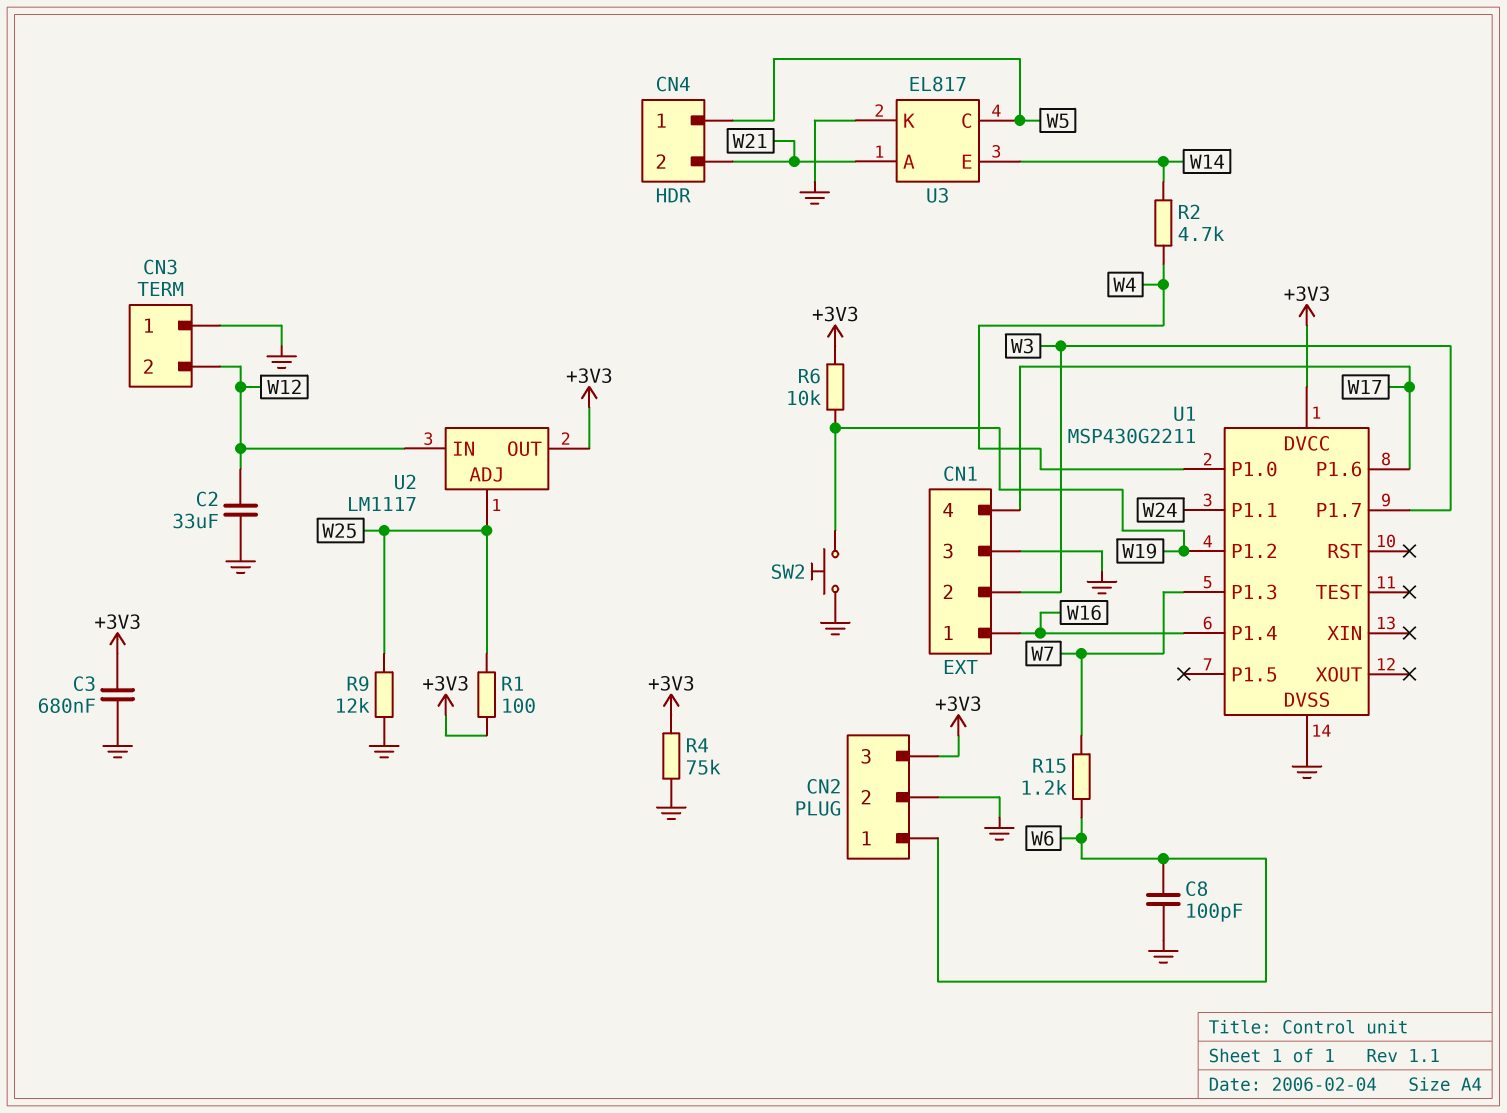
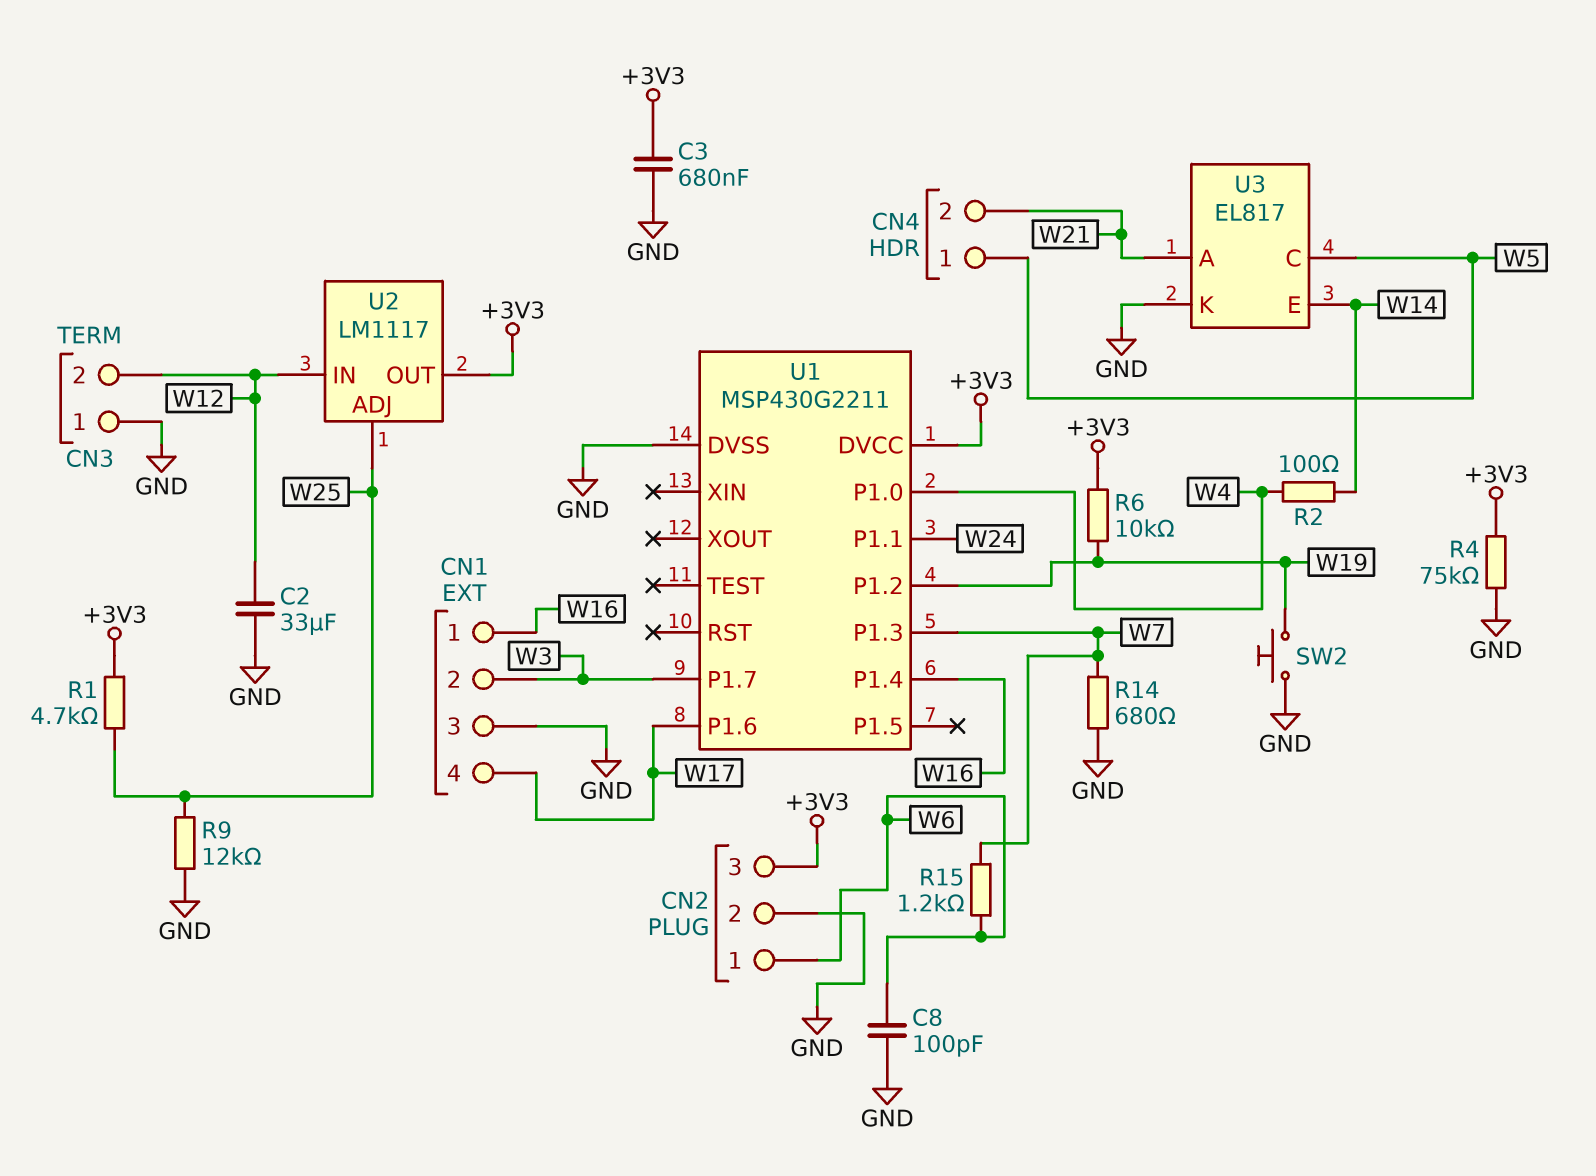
R1: 100 (+3V3, W25) -> 4.7k (+3V3, W25)
R2: 4.7k (W4, W14) -> 100 (W4, W14)
R14: none -> 680 (GND, W7)

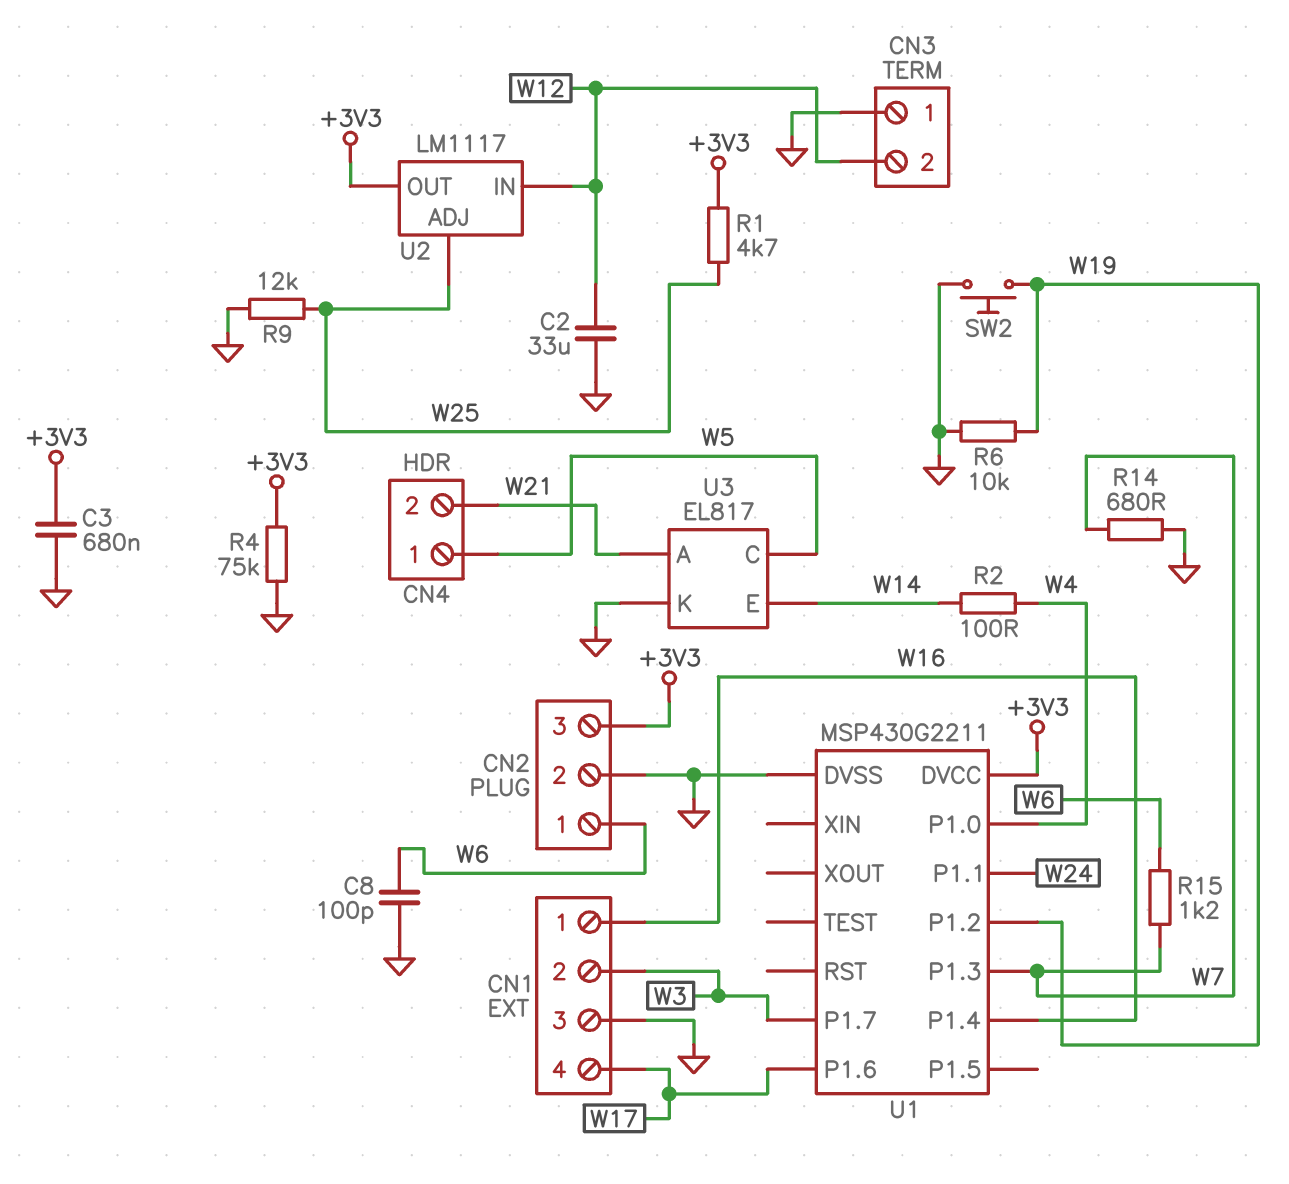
R6: 10k (+3V3, W19) -> 10k (GND, W19)

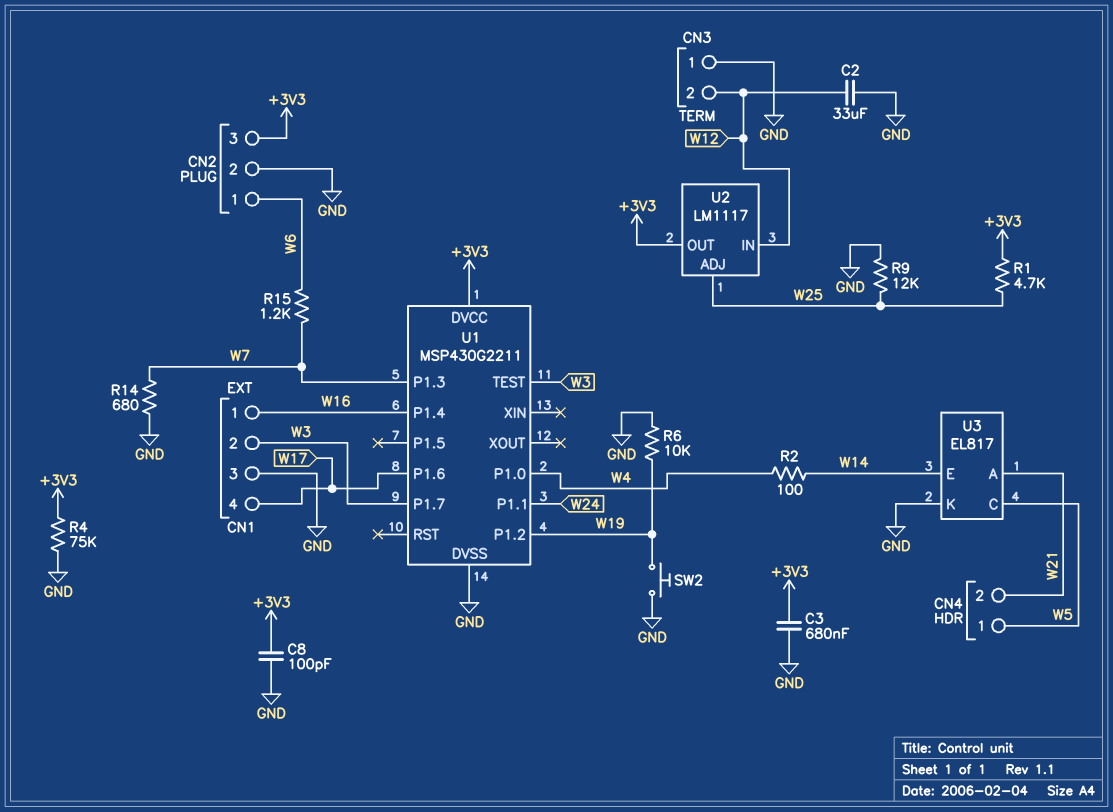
C8: 100pF (GND, W6) -> 100pF (+3V3, GND)
U1 pin TEST: none -> W3

